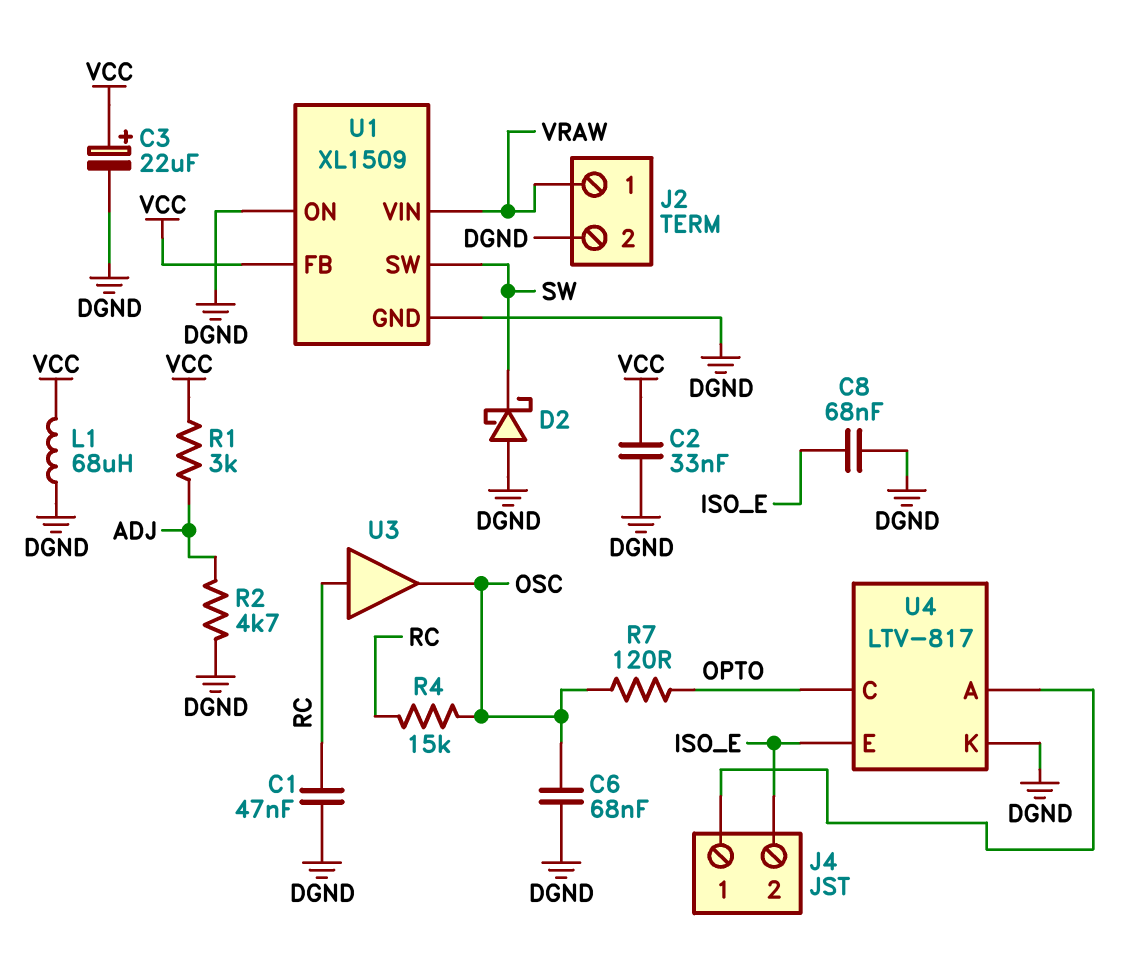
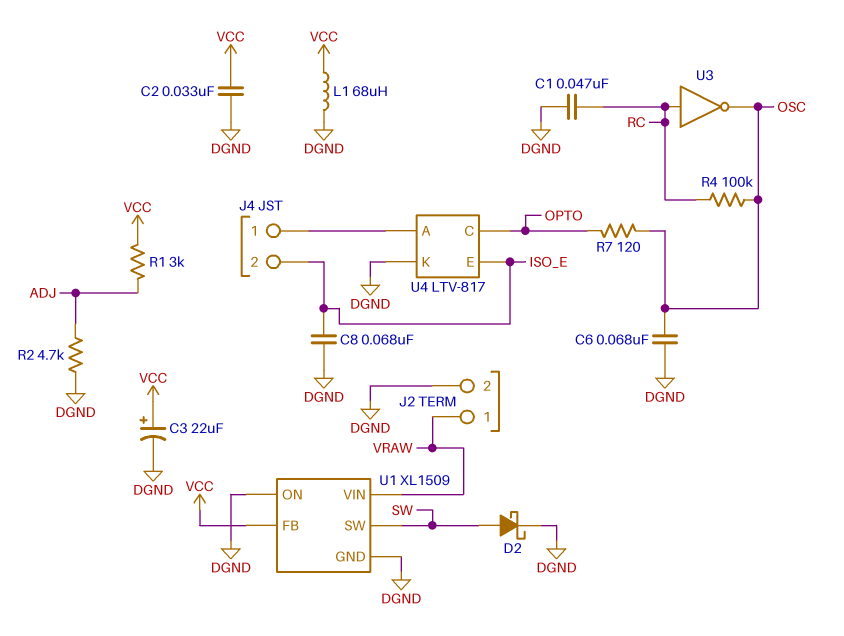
D2: schottky (A DGND, K SW) -> schottky (A SW, K DGND)
R4: 15k (OSC, RC) -> 100k (OSC, RC)
U3: buffer (in RC, out OSC) -> NOT (in RC, out OSC)

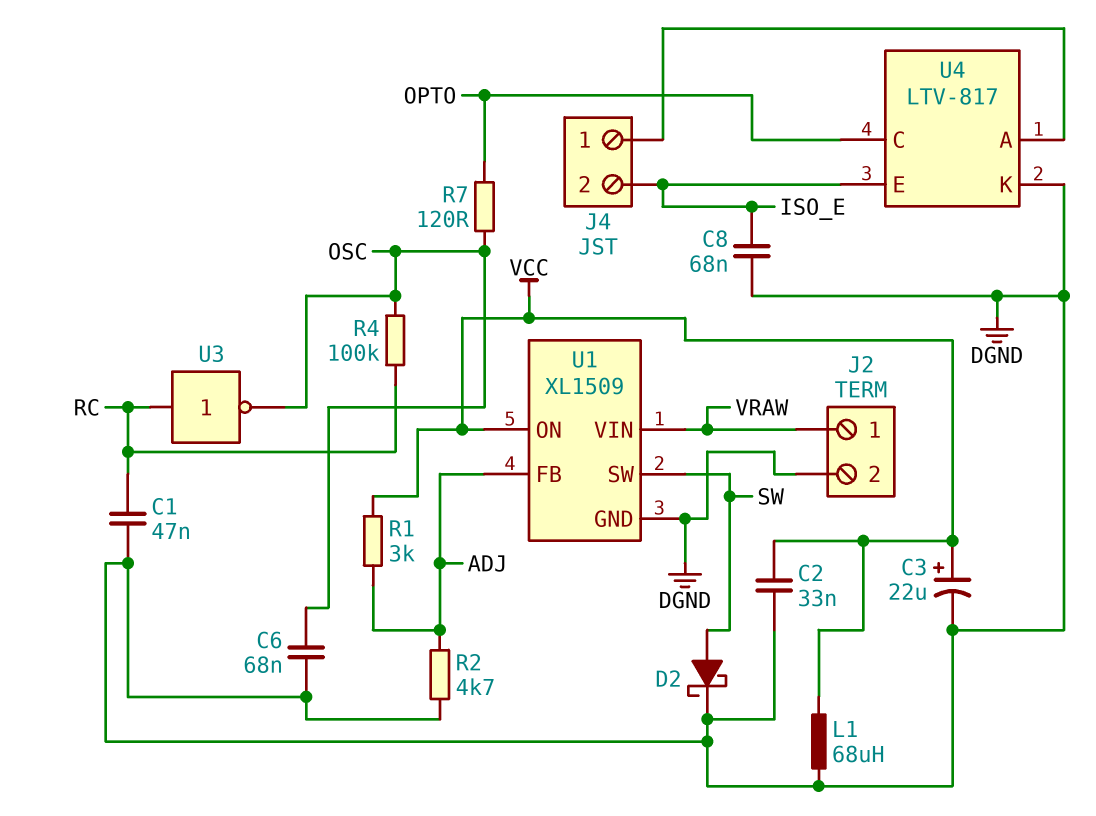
U1 pin FB: VCC -> ADJ
U1 pin ON: DGND -> VCC

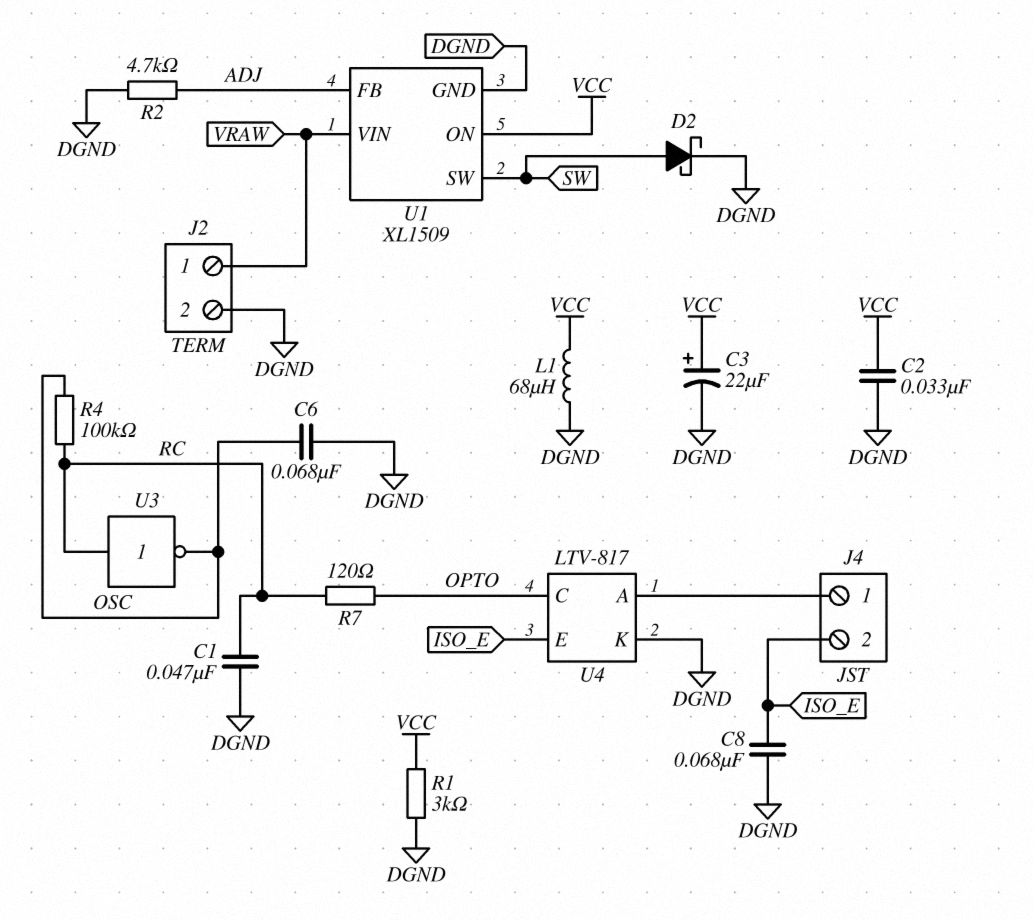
R1: 3k (ADJ, VCC) -> 3k (DGND, VCC)
R7: 120 (OPTO, OSC) -> 120 (OPTO, RC)

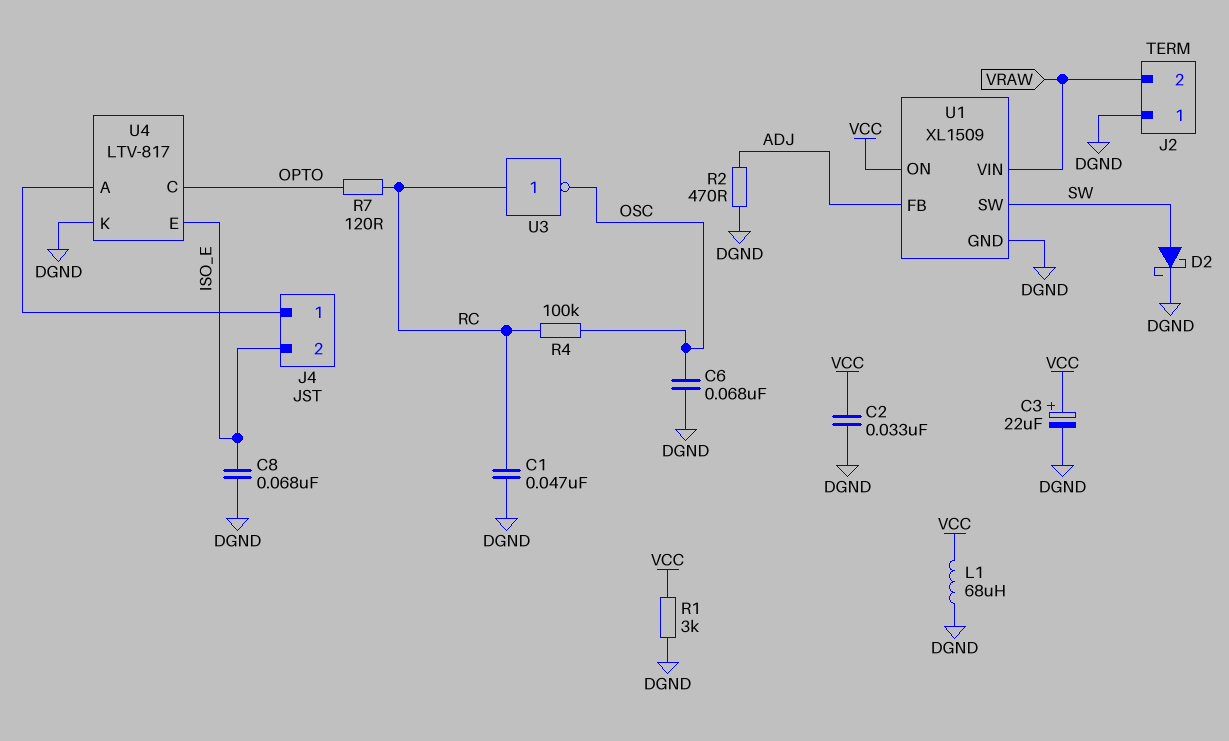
J2 pin 1: VRAW -> DGND
J2 pin 2: DGND -> VRAW
R2: 4.7k (ADJ, DGND) -> 470 (ADJ, DGND)

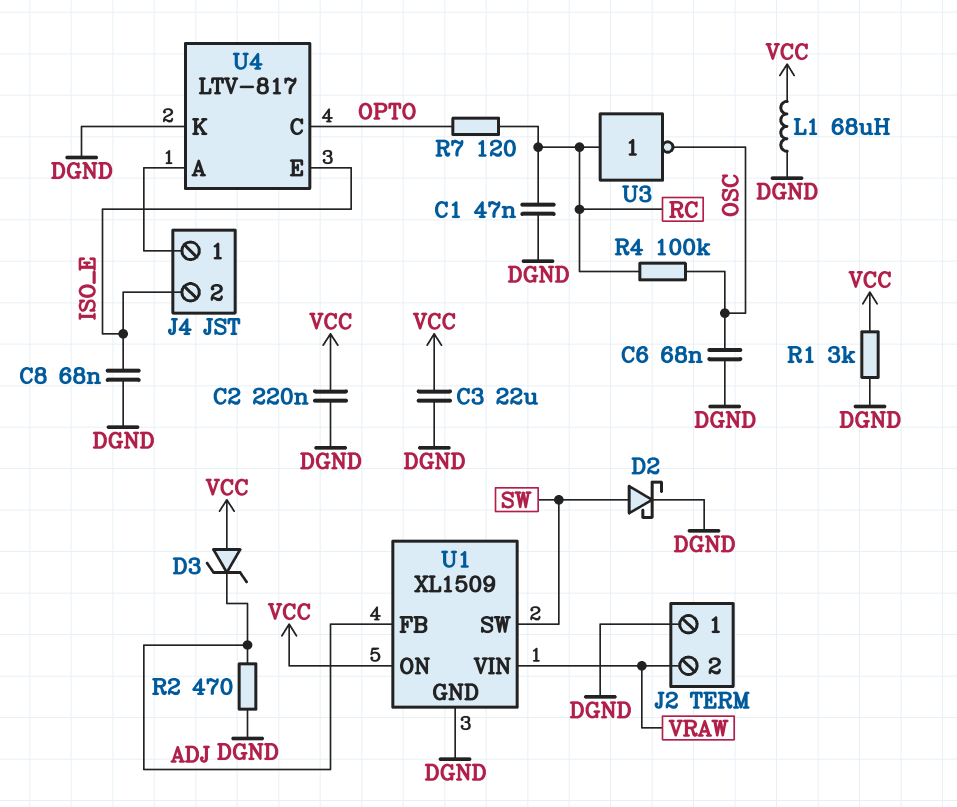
C2: 33nF (DGND, VCC) -> 220nF (DGND, VCC)
C3: 22uF (plus VCC, minus DGND) -> 22uF (DGND, VCC)
D3: none -> zener (A VCC, K ADJ)

